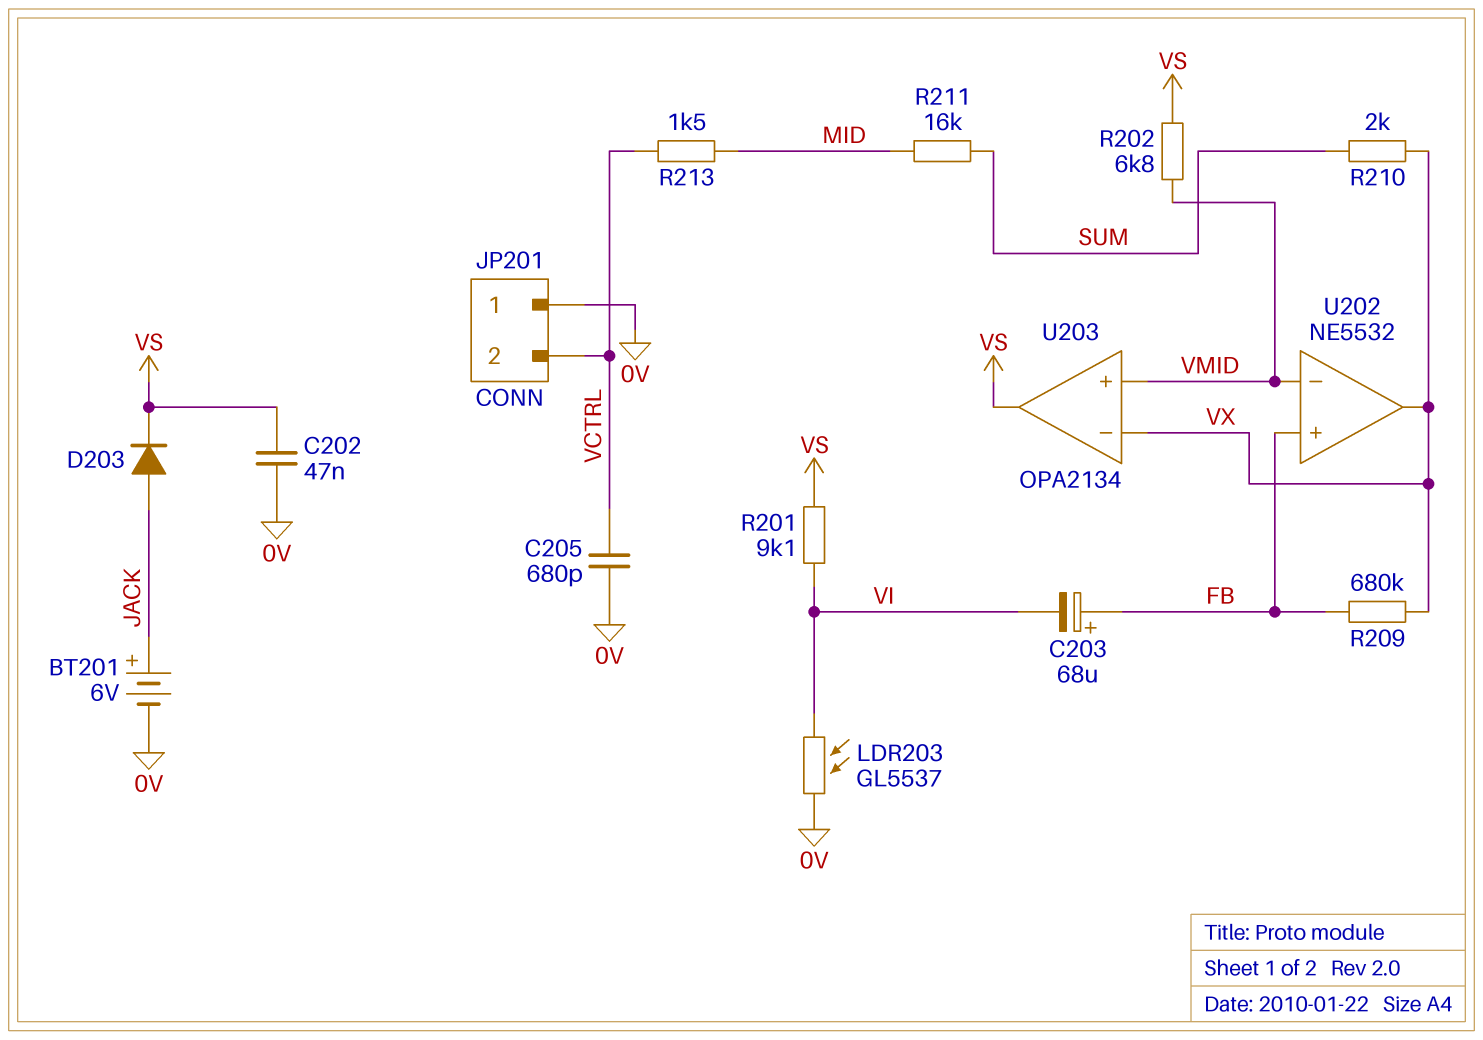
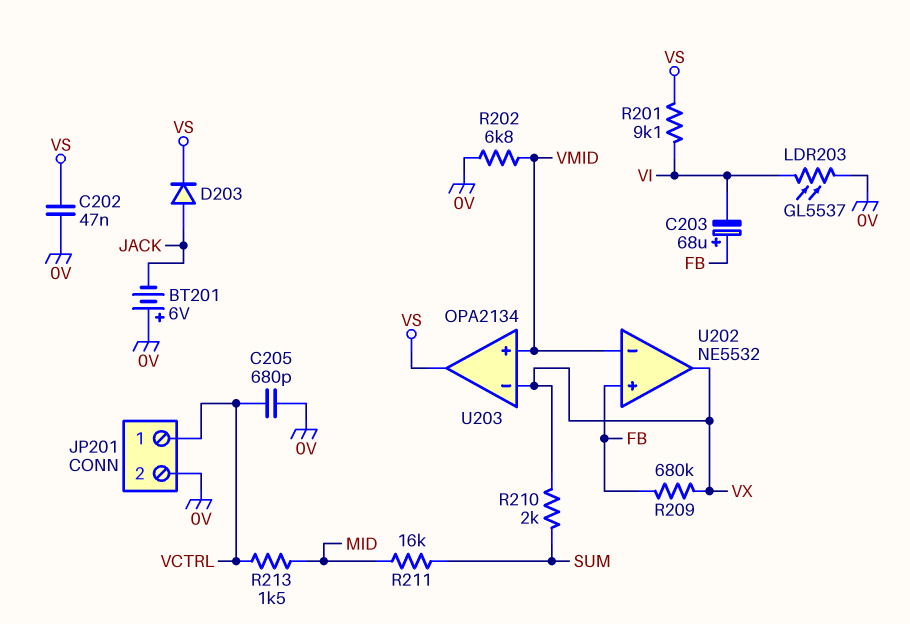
BT201: 6V (plus JACK, minus 0V) -> 6V (plus 0V, minus JACK)
JP201 pin 1: 0V -> VCTRL
JP201 pin 2: VCTRL -> 0V
R202: 6.8k (VMID, VS) -> 6.8k (0V, VMID)

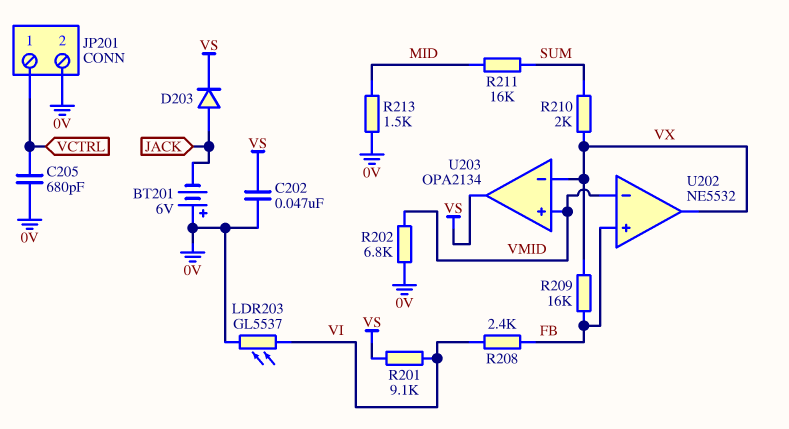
C203: 68uF (plus FB, minus VI) -> none
R208: none -> 2.4k (FB, VI)
R209: 680k (FB, VX) -> 16k (FB, VX)
R213: 1.5k (MID, VCTRL) -> 1.5k (0V, MID)

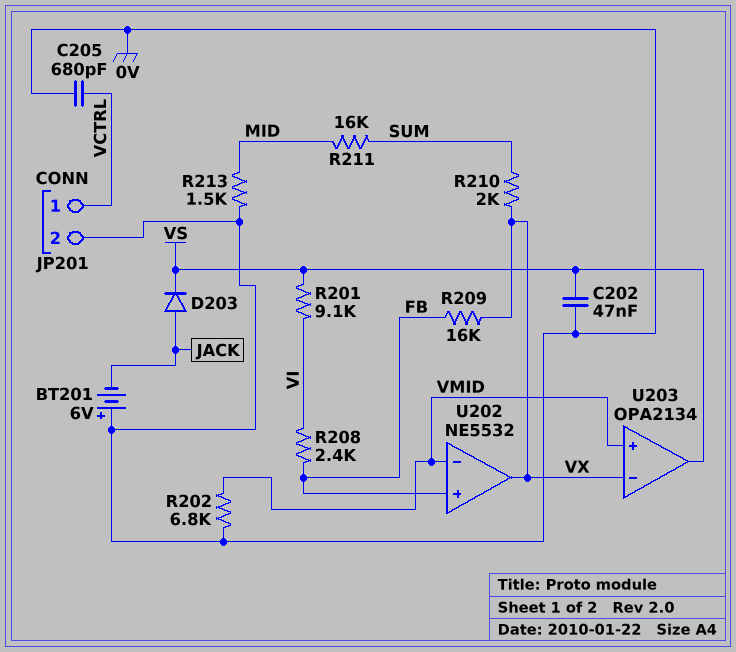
LDR203: GL5537 (0V, VI) -> none

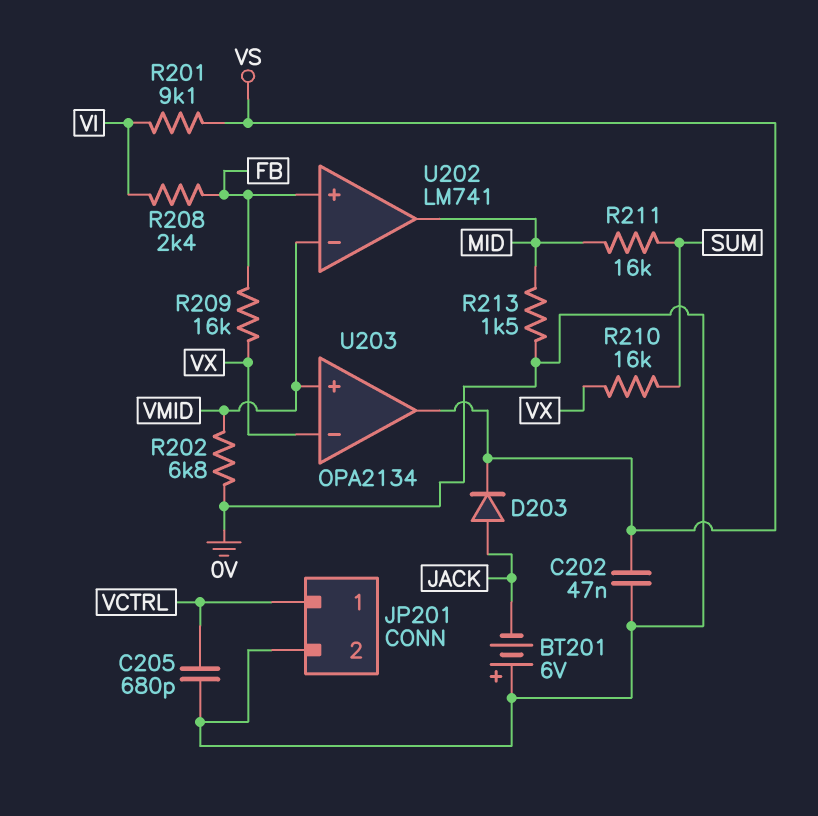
R210: 2k (SUM, VX) -> 16k (SUM, VX)
U202: NE5532 -> LM741
U202 pin out: VX -> MID

